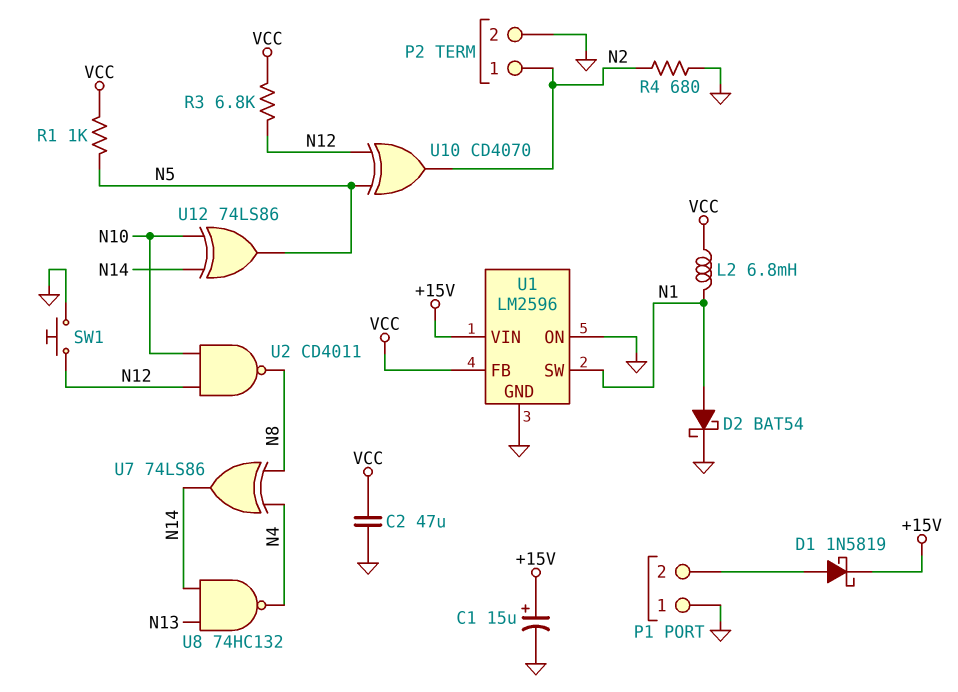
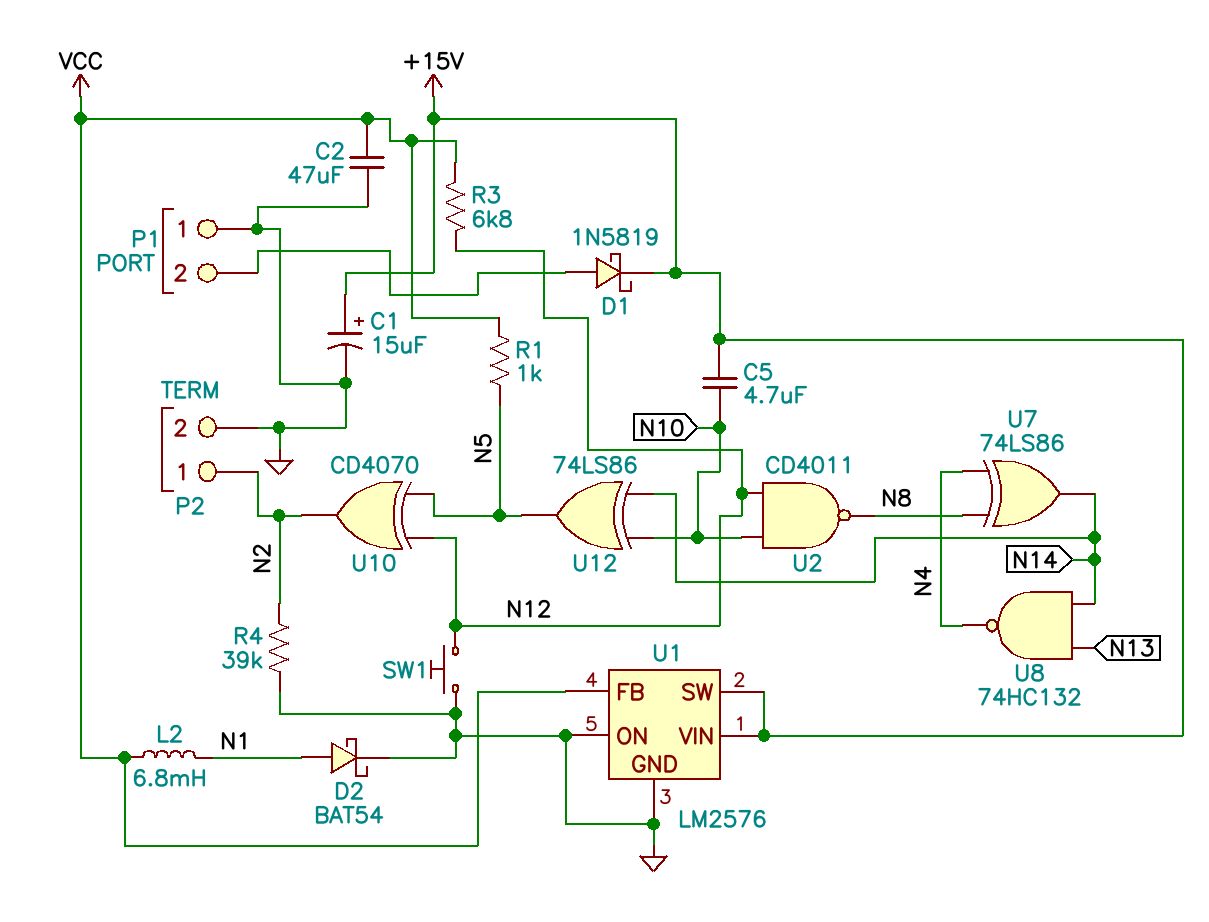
C5: none -> 4.7uF (+15V, N10)
R4: 680 (GND, N2) -> 39k (GND, N2)
U1: LM2596 -> LM2576
U1 pin SW: N1 -> +15V

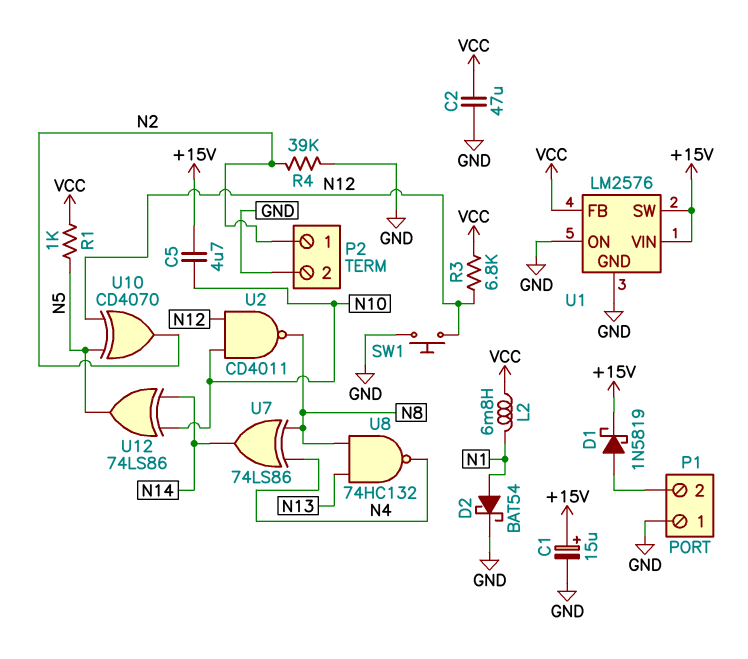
U8: NAND 74HC132 (in N13, in N14, out N4) -> NAND 74HC132 (in N8, in N13, out N4)

